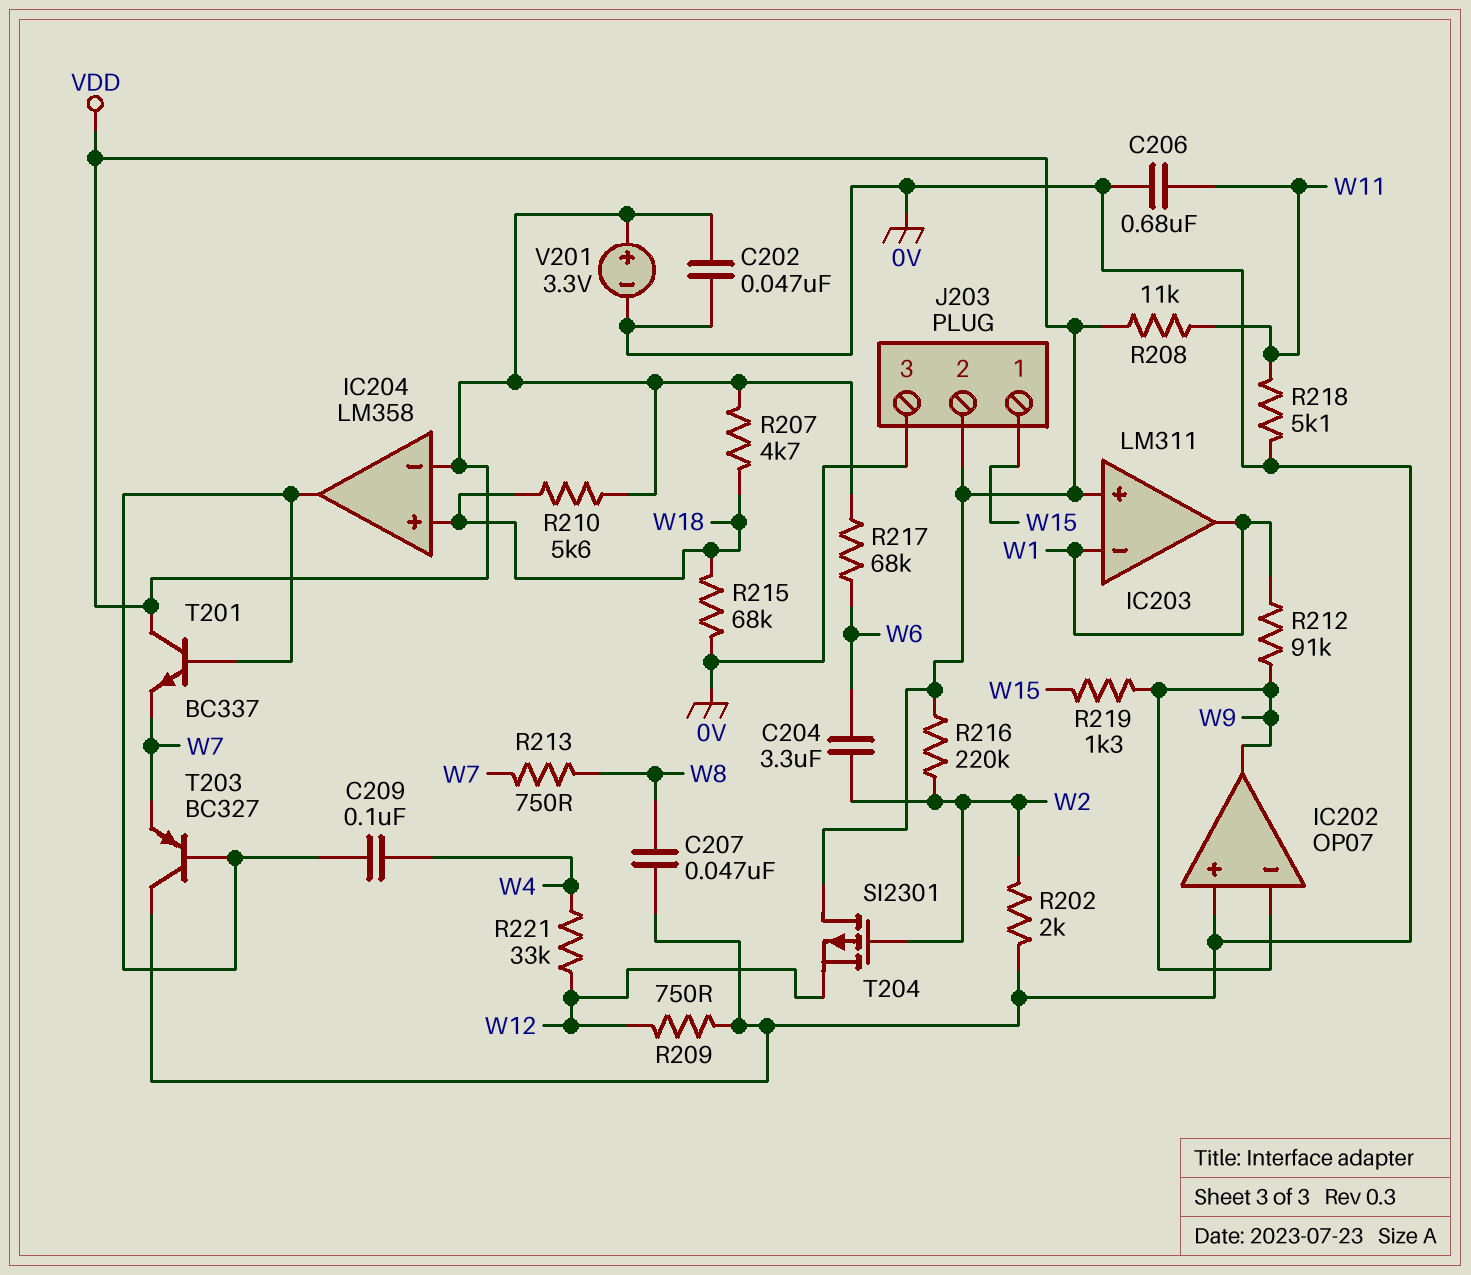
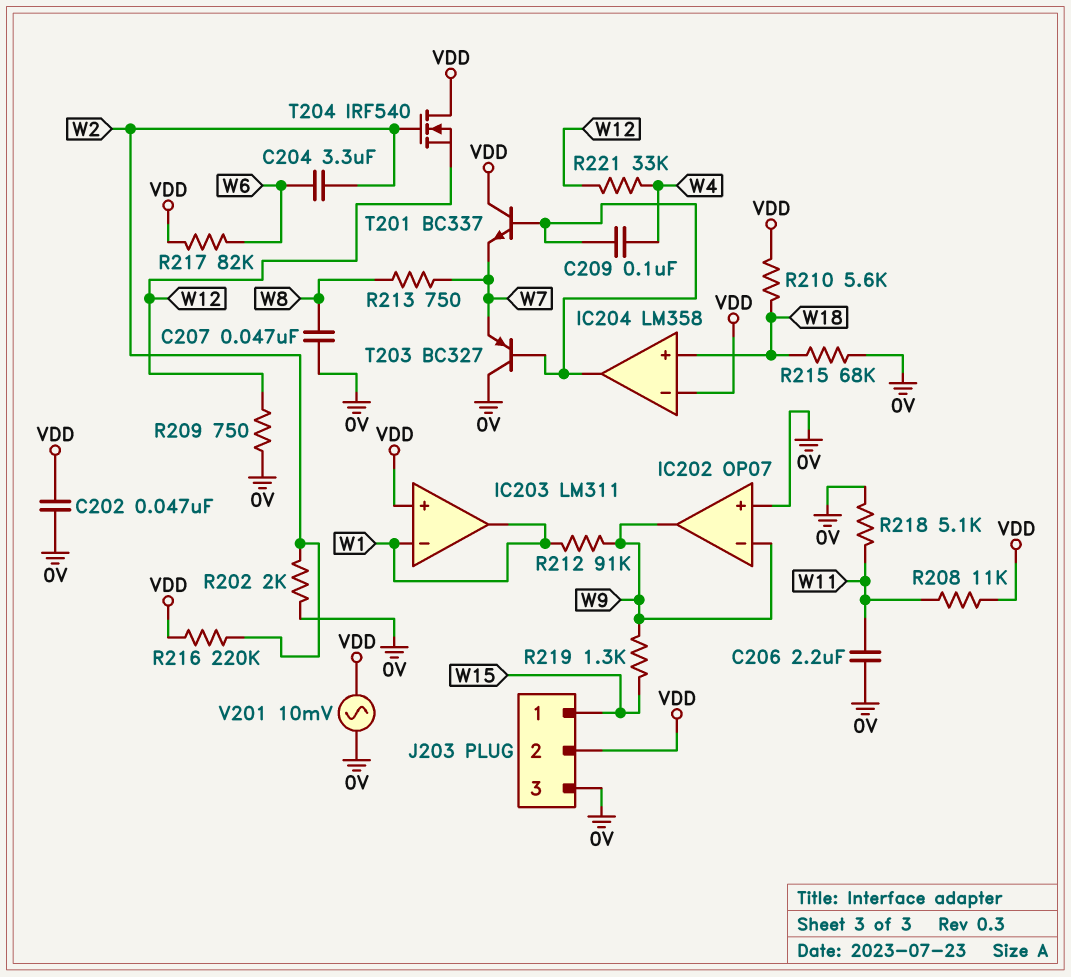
C206: 680nF (0V, W11) -> 2.2uF (0V, W11)
R207: 4.7k (VDD, W18) -> none
R217: 68k (VDD, W6) -> 82k (VDD, W6)
T204: PMOS SI2301 (G W2, D VDD, S W12) -> NMOS IRF540 (G W2, D VDD, S W12)
V201: 3.3V (plus VDD, minus 0V) -> AC 10mV (0V, VDD)

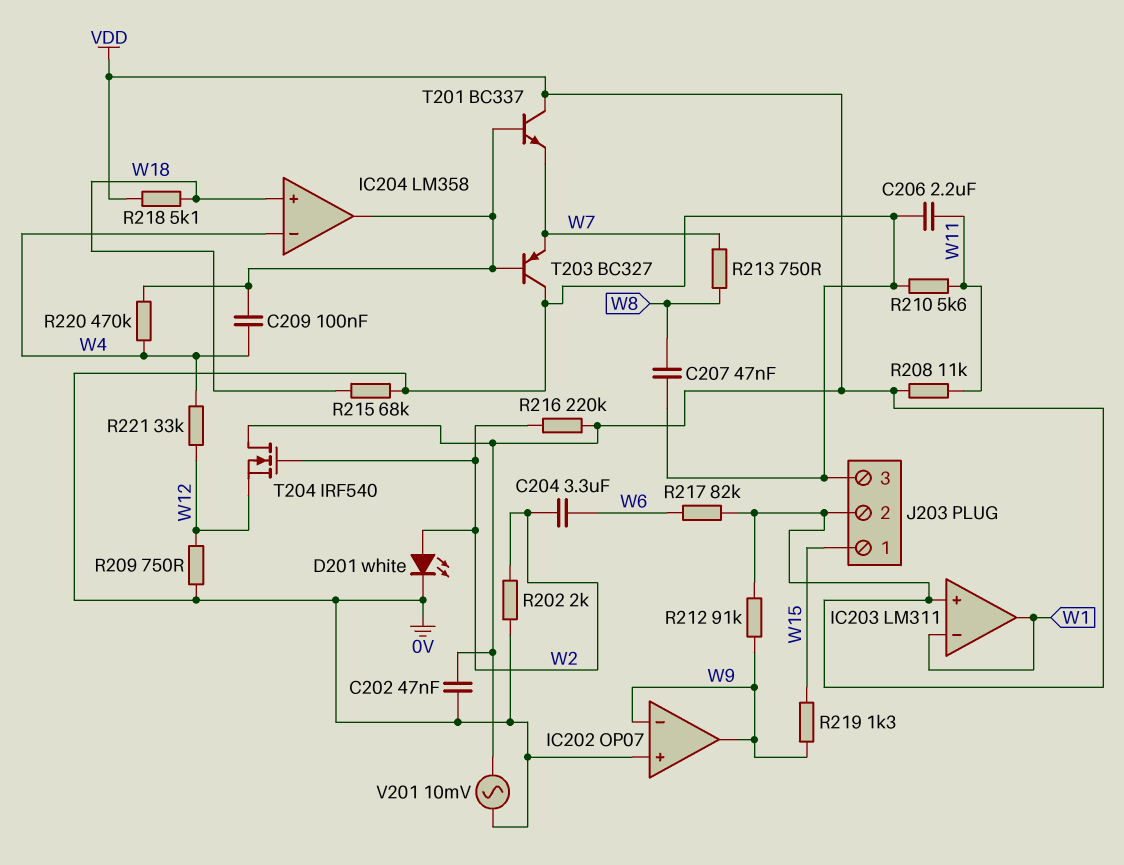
D201: none -> LED white (A W2, K 0V)
IC204 pin in-: VDD -> W4
R210: 5.6k (VDD, W18) -> 5.6k (0V, W11)
R212: 91k (W1, W9) -> 91k (VDD, W9)
R218: 5.1k (0V, W11) -> 5.1k (VDD, W18)
R220: none -> 470k (IC204/out, W4)

